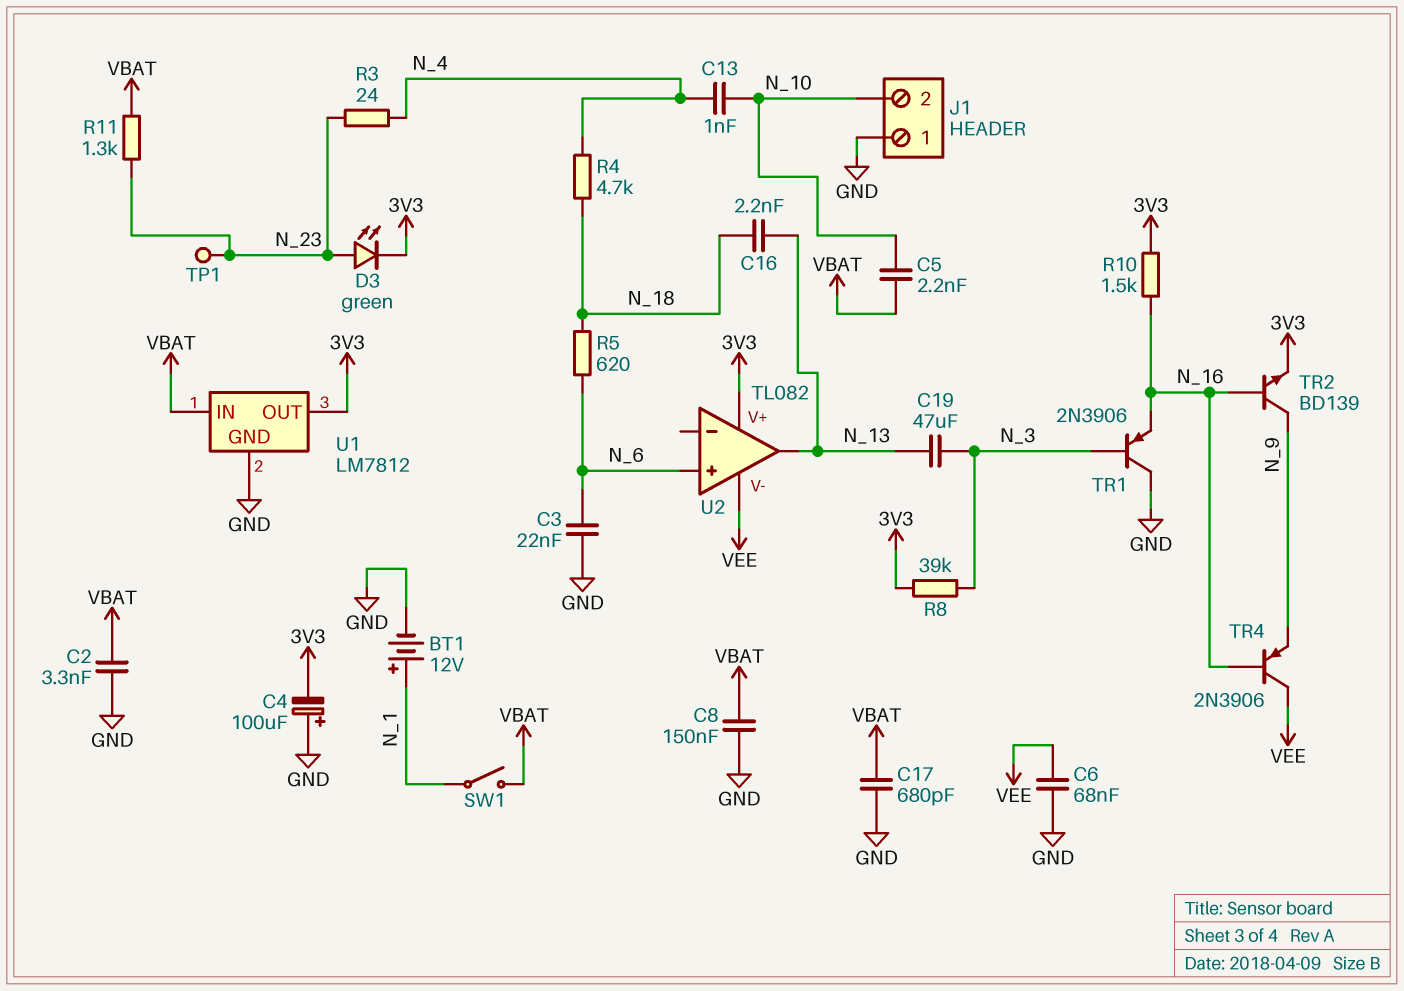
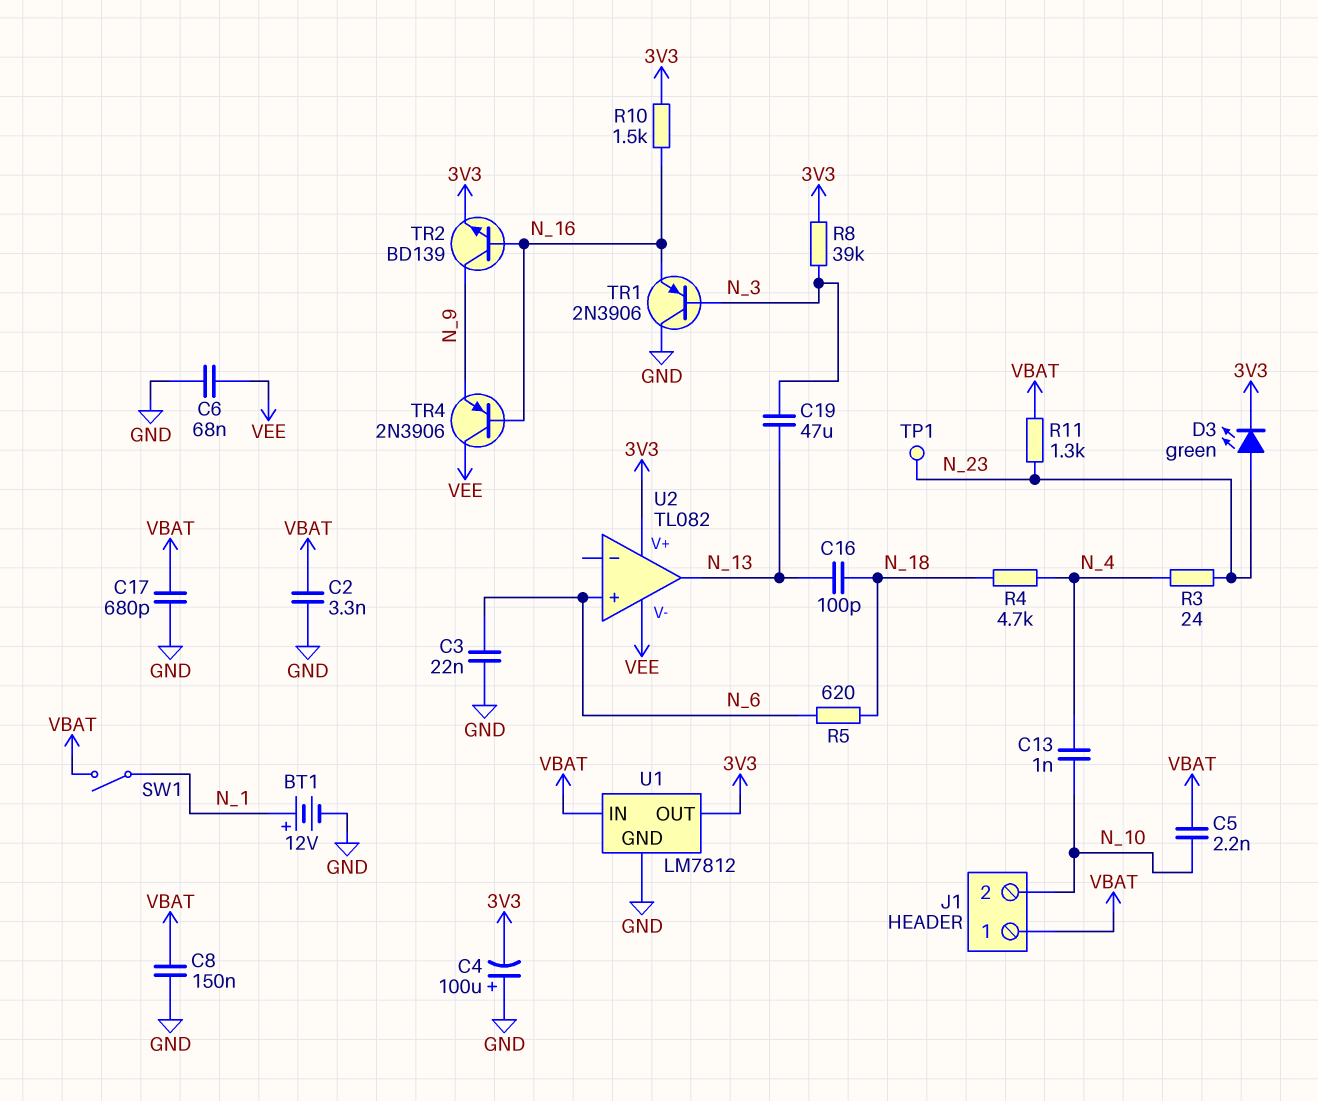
C16: 2.2nF (N_13, N_18) -> 100pF (N_13, N_18)
J1 pin 1: GND -> VBAT

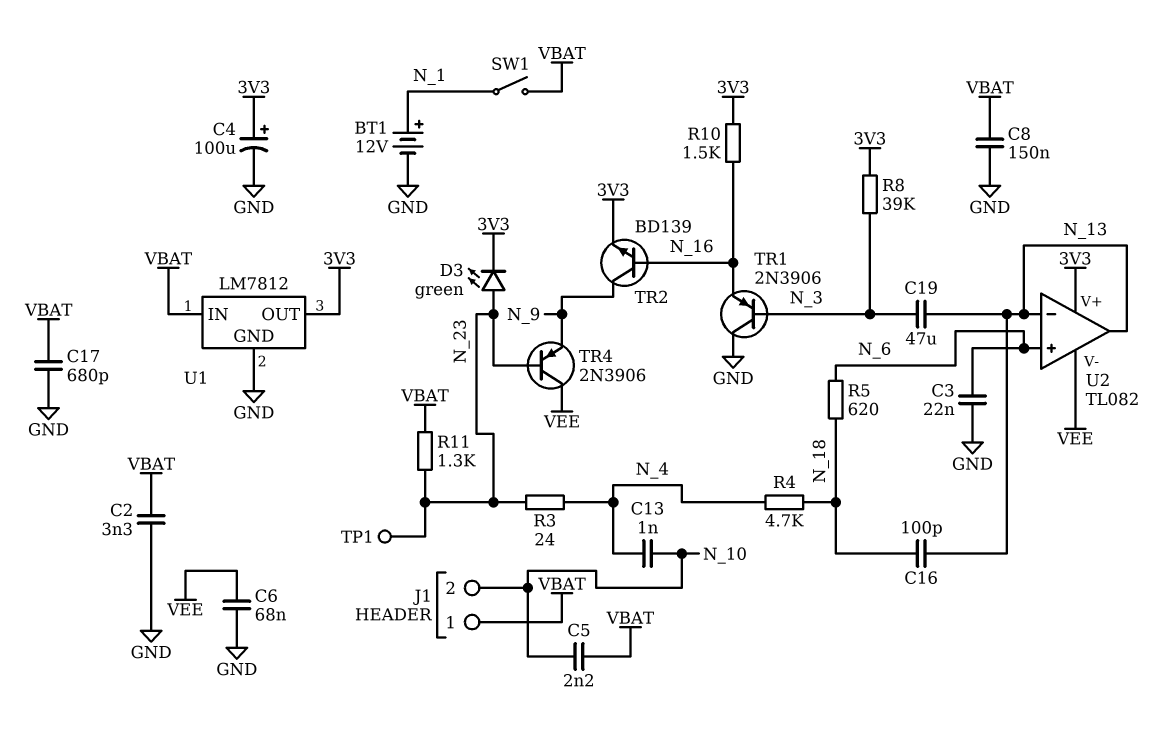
C4: 100uF (plus GND, minus 3V3) -> 100uF (plus 3V3, minus GND)
TR4: PNP 2N3906 (B N_16, C VEE, E N_9) -> PNP 2N3906 (B N_23, C VEE, E N_9)
U2 pin in-: none -> N_13

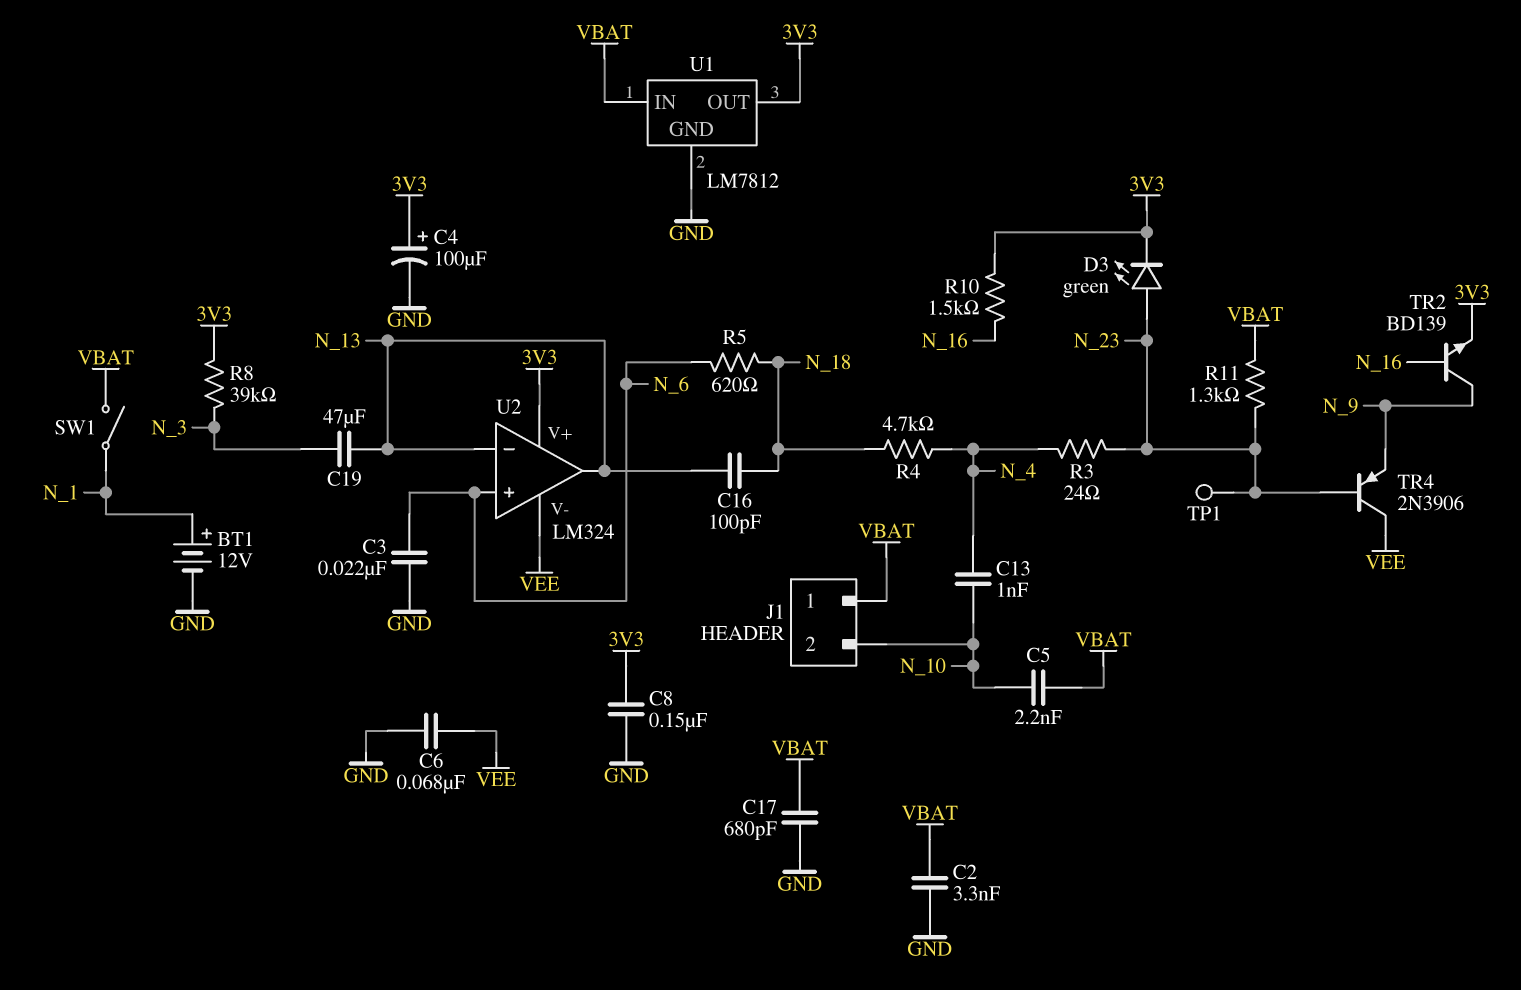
C8: 150nF (GND, VBAT) -> 150nF (3V3, GND)
TR1: PNP 2N3906 (B N_3, C GND, E N_16) -> none
U2: TL082 -> LM324

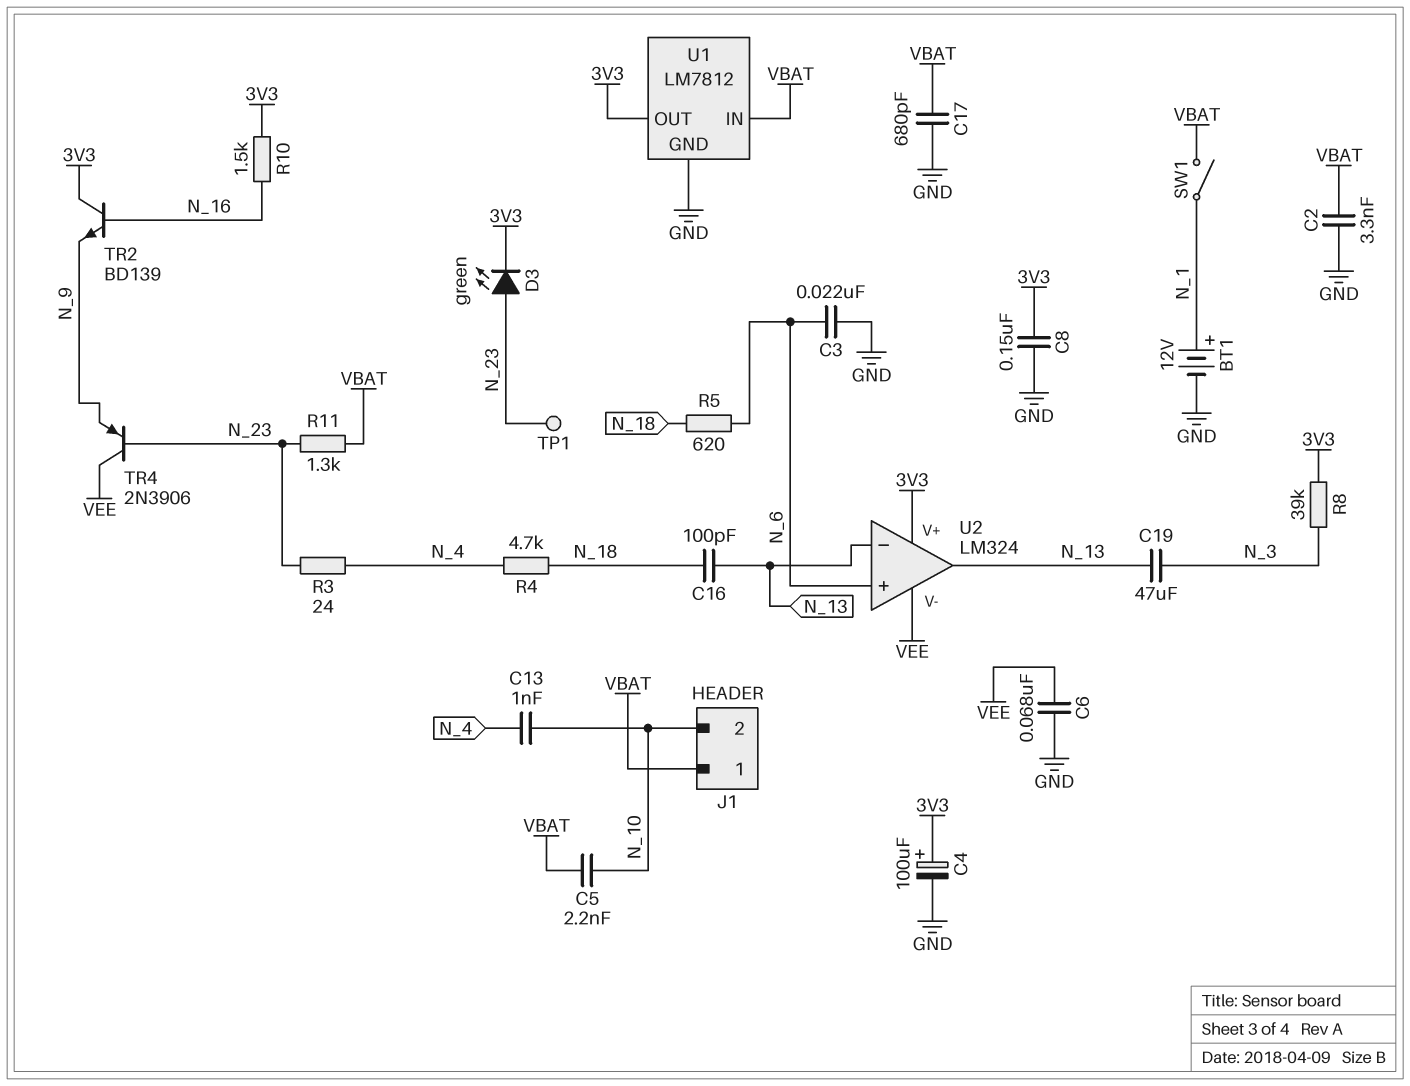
TR2: NPN BD139 (B N_16, C N_9, E 3V3) -> NPN BD139 (B N_16, C 3V3, E N_9)

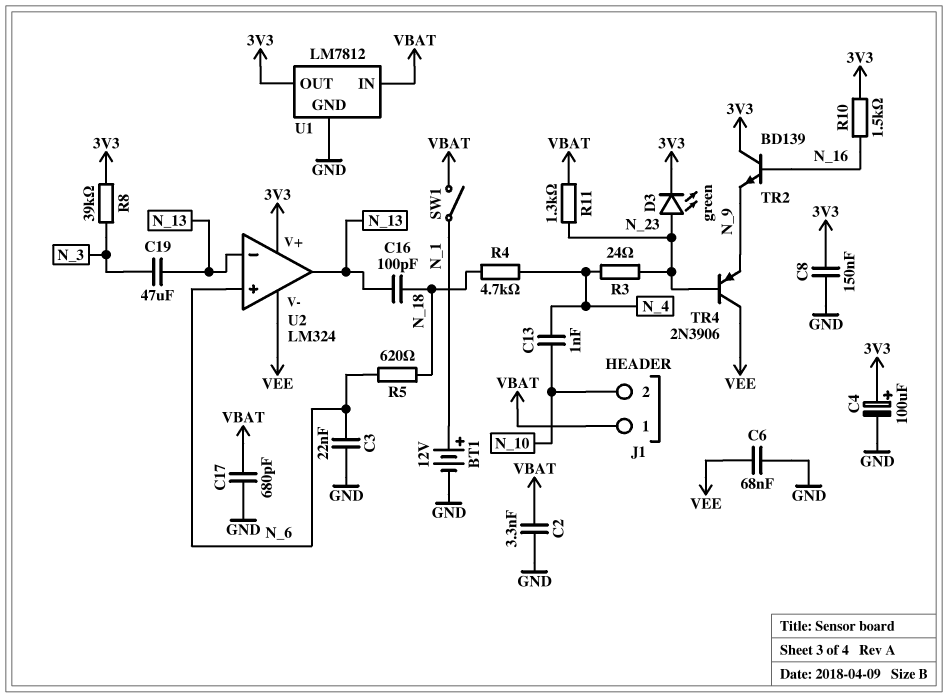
C5: 2.2nF (N_10, VBAT) -> none
TP1: test point (N_23) -> none

